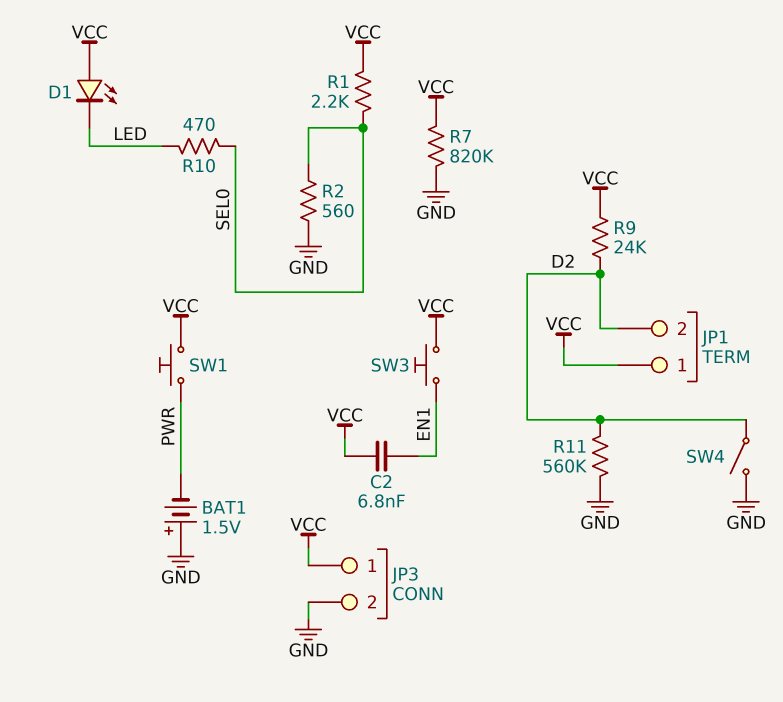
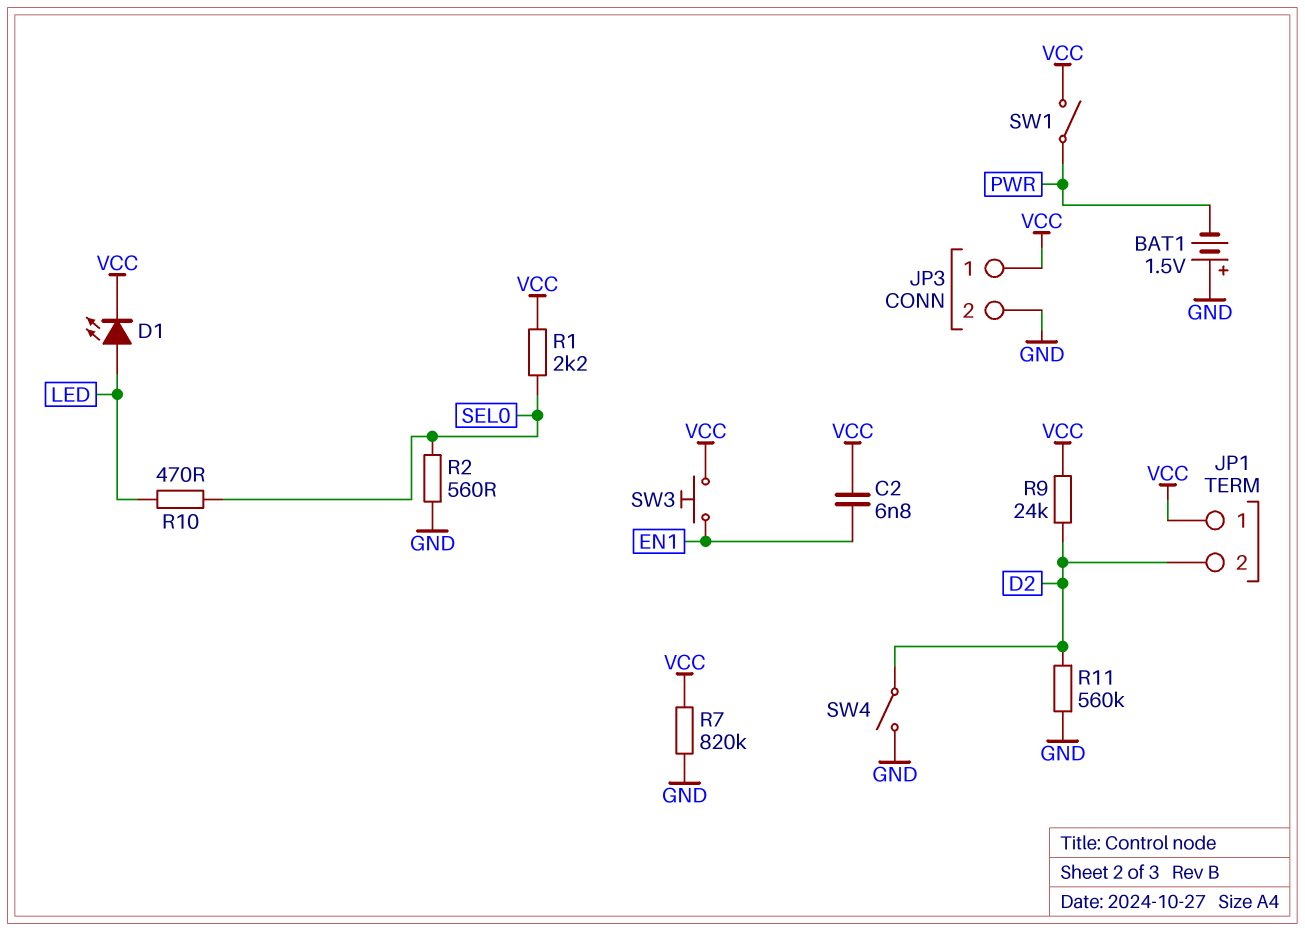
D1: LED (A VCC, K LED) -> LED (A LED, K VCC)
SW1: button (PWR, VCC) -> switch (PWR, VCC)

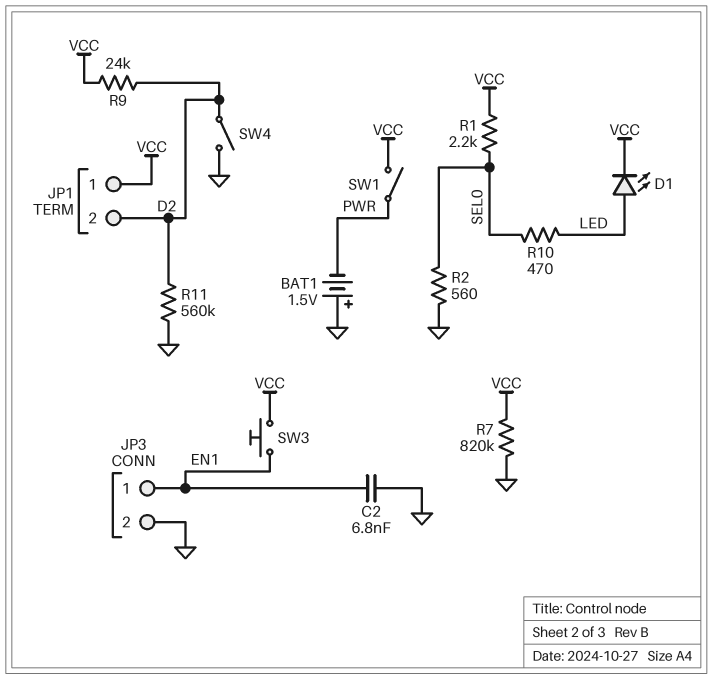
C2: 6.8nF (EN1, VCC) -> 6.8nF (EN1, GND)
JP3 pin 1: VCC -> EN1

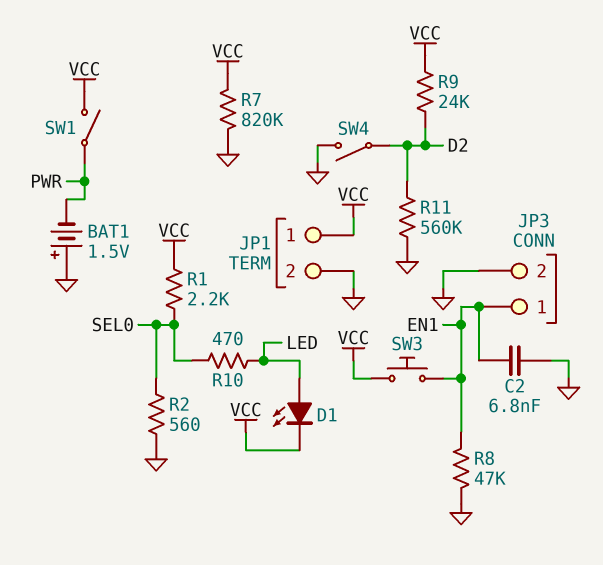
JP1 pin 2: D2 -> GND
R8: none -> 47k (EN1, GND)

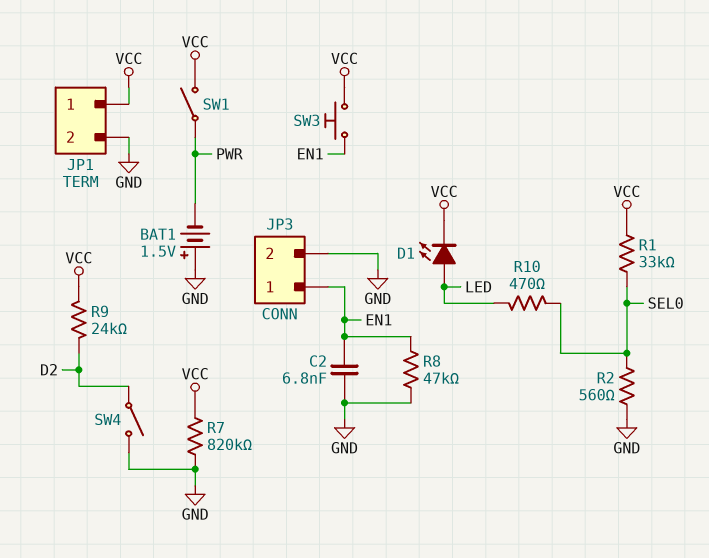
R1: 2.2k (SEL0, VCC) -> 33k (SEL0, VCC)
R11: 560k (D2, GND) -> none

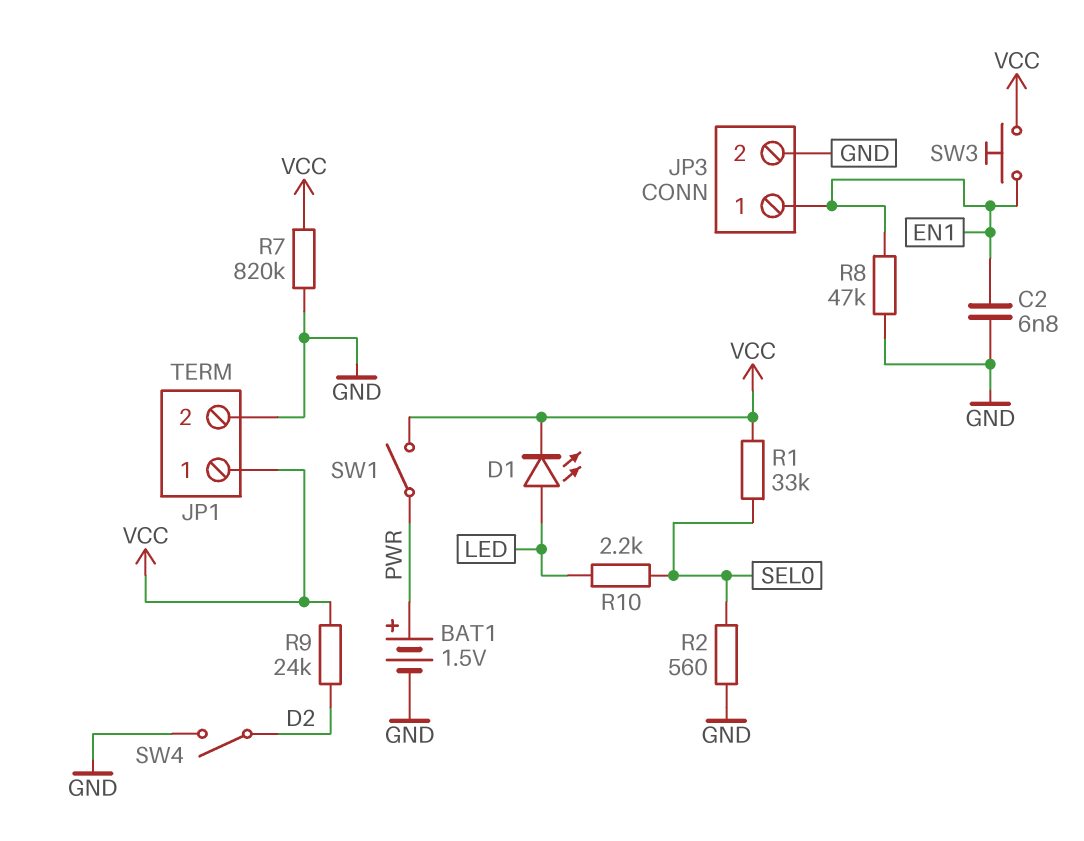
BAT1: 1.5V (plus GND, minus PWR) -> 1.5V (plus PWR, minus GND)
R10: 470 (LED, SEL0) -> 2.2k (LED, SEL0)

